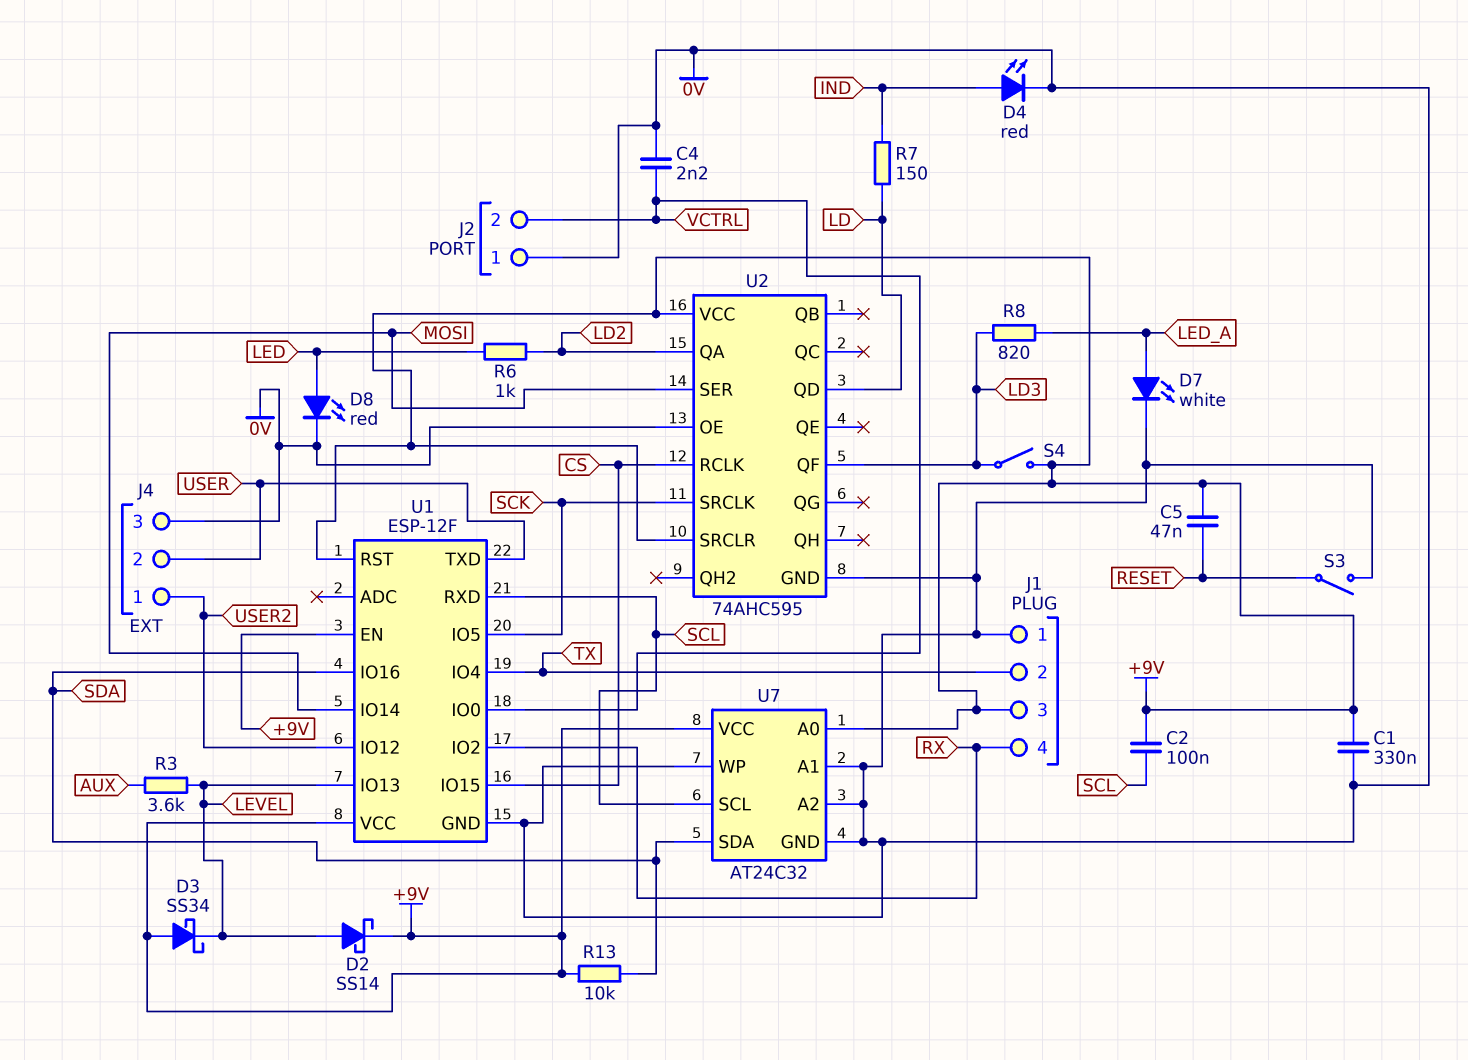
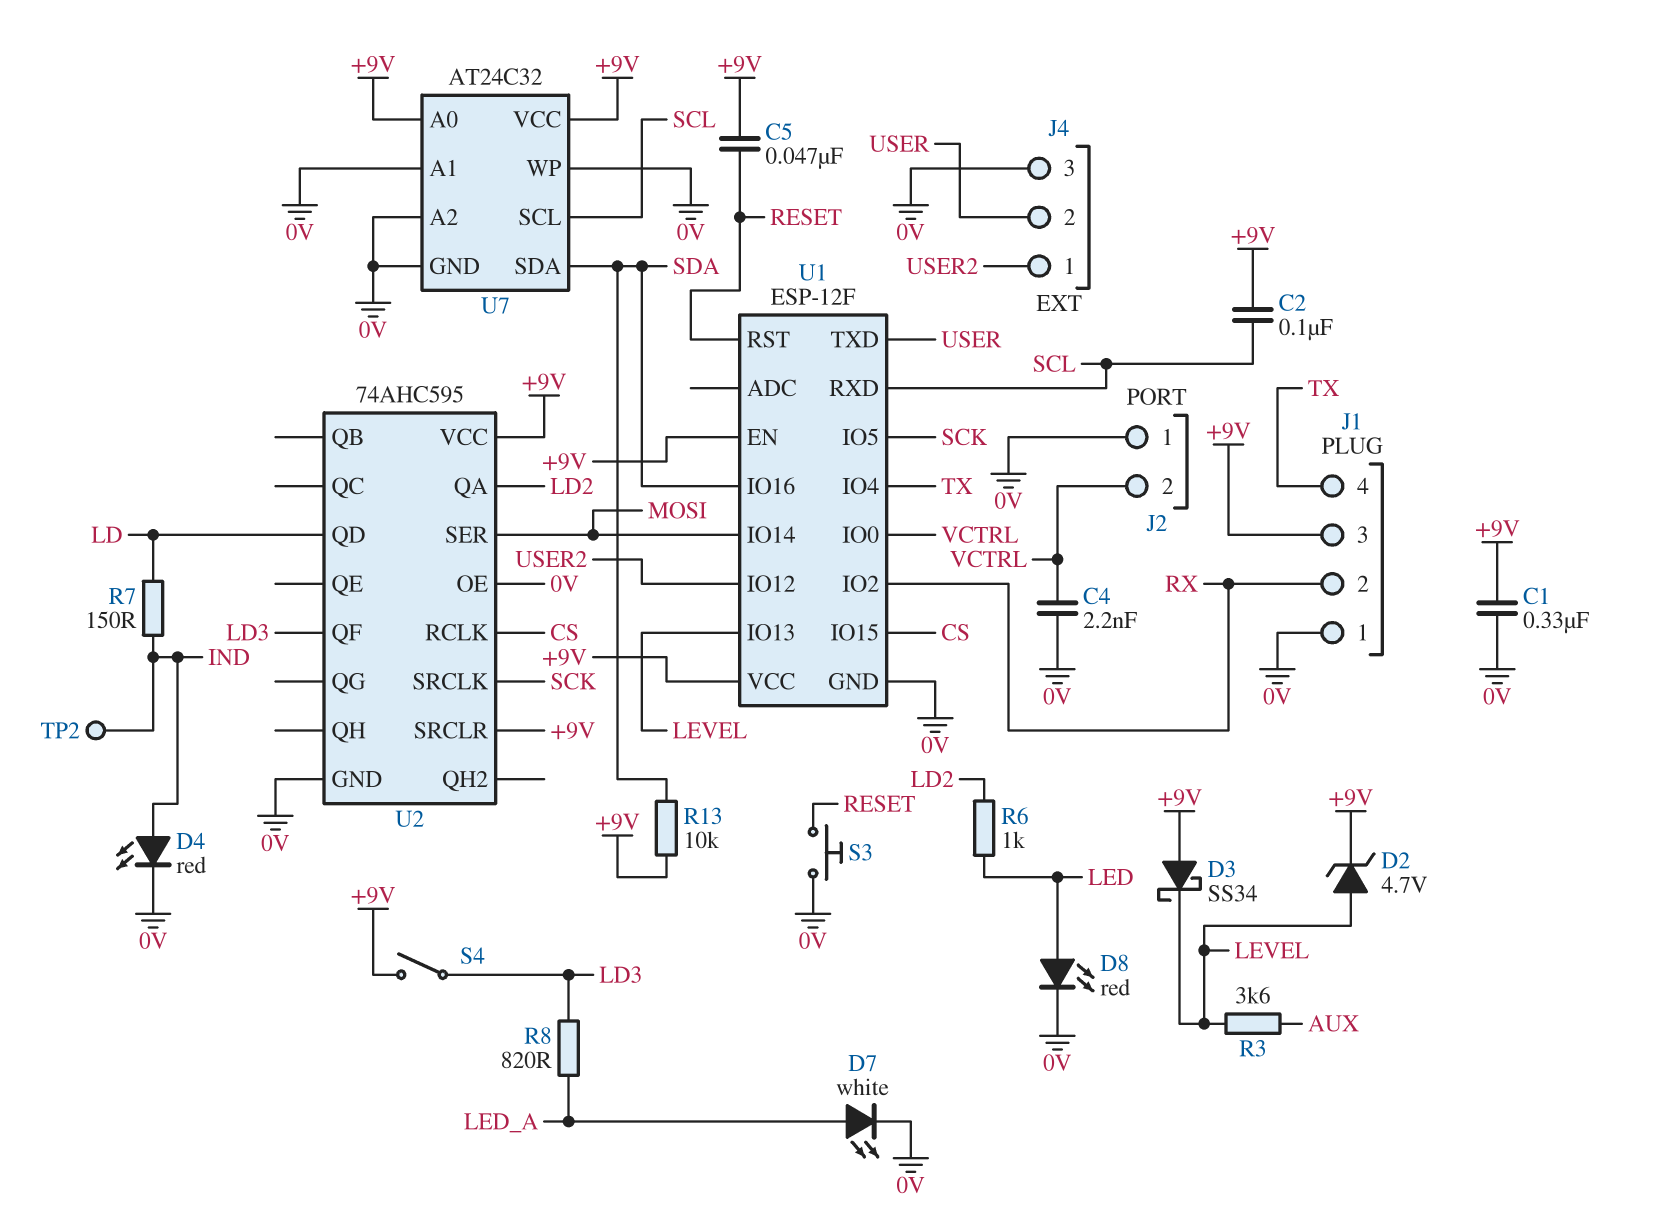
D2: schottky SS14 (A LEVEL, K +9V) -> zener 4.7V (A LEVEL, K +9V)
J1 pin 2: TX -> RX
J1 pin 4: RX -> TX
S3: switch (0V, RESET) -> button (0V, RESET)
TP2: none -> test point (IND)
U1 pin RST: +9V -> RESET

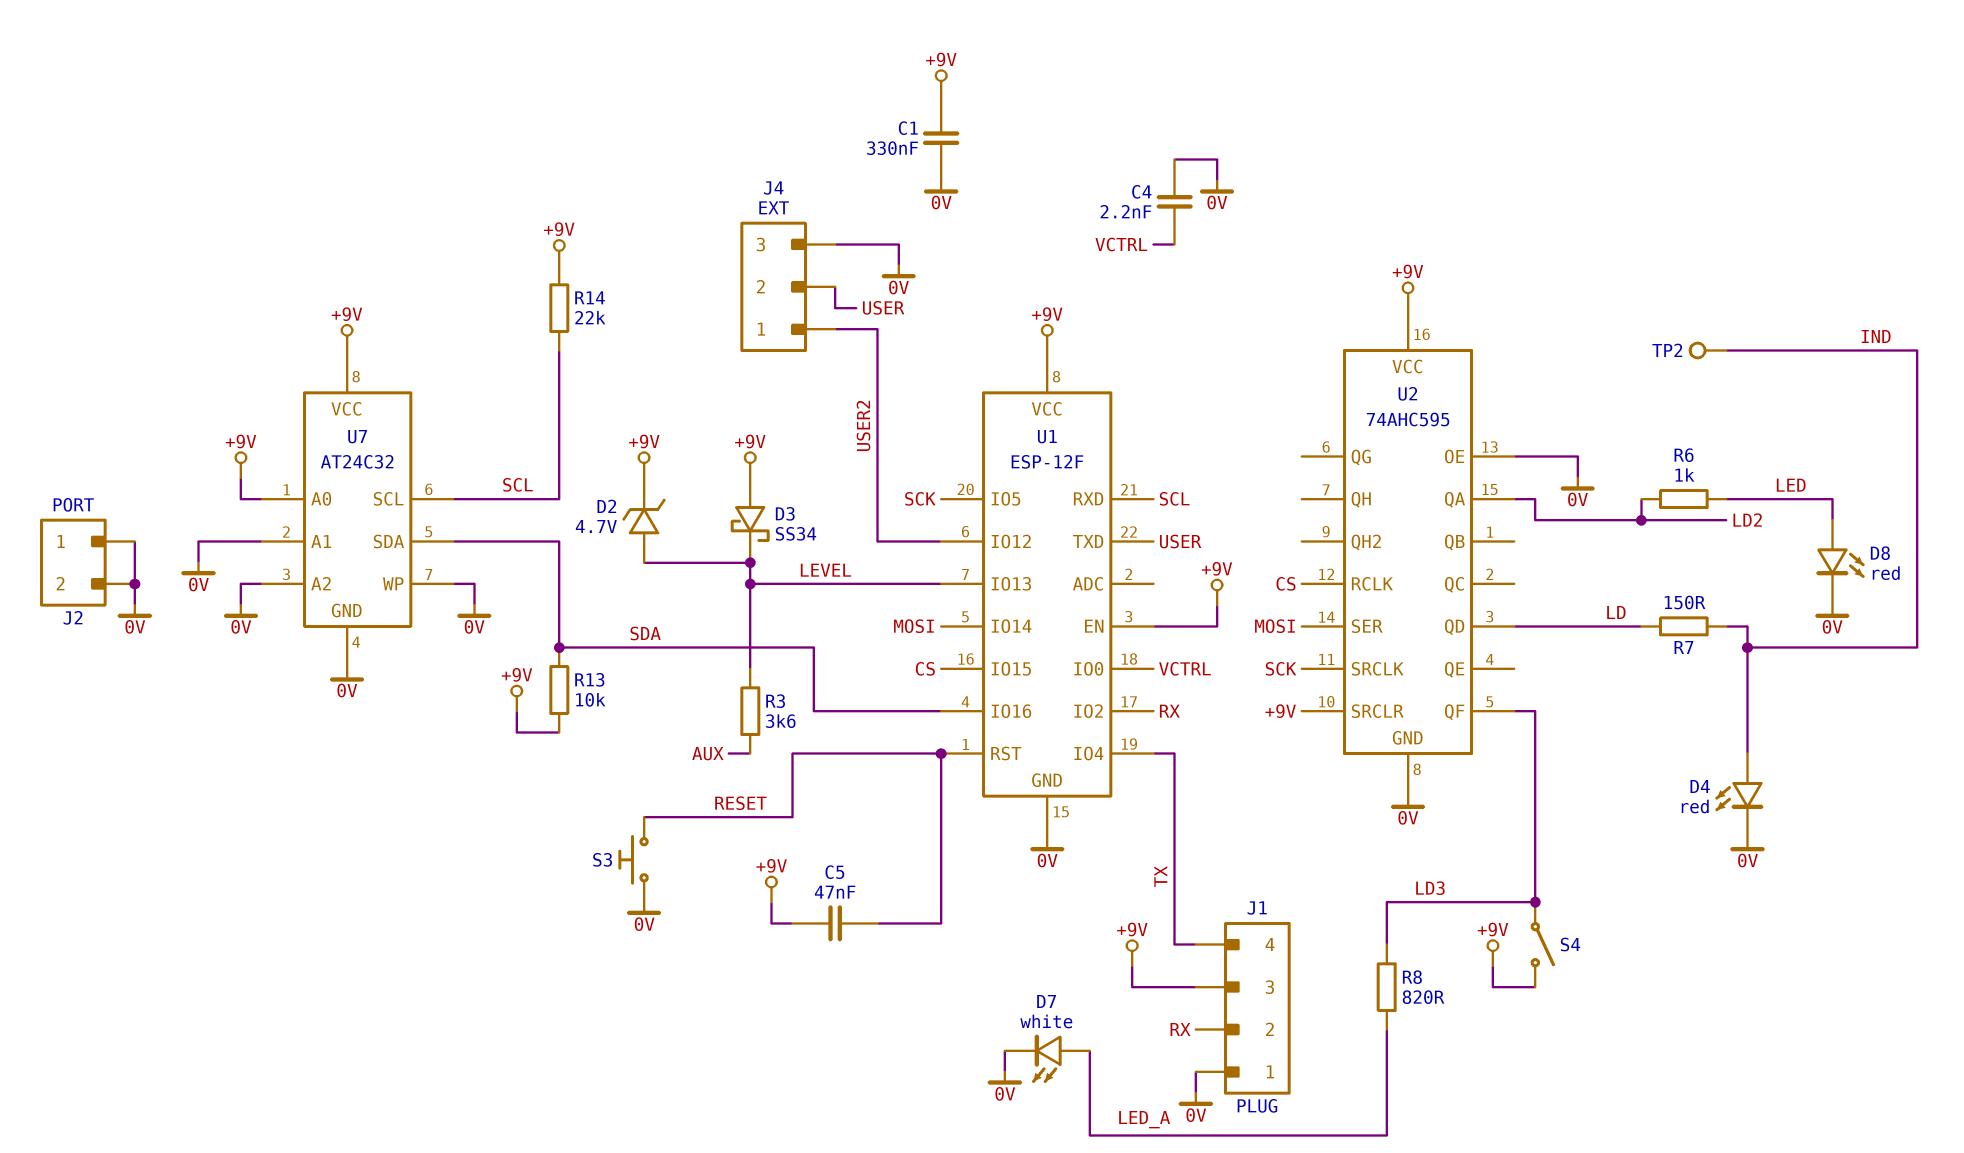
C2: 100nF (+9V, SCL) -> none
J2 pin 2: VCTRL -> 0V
R14: none -> 22k (+9V, SCL)

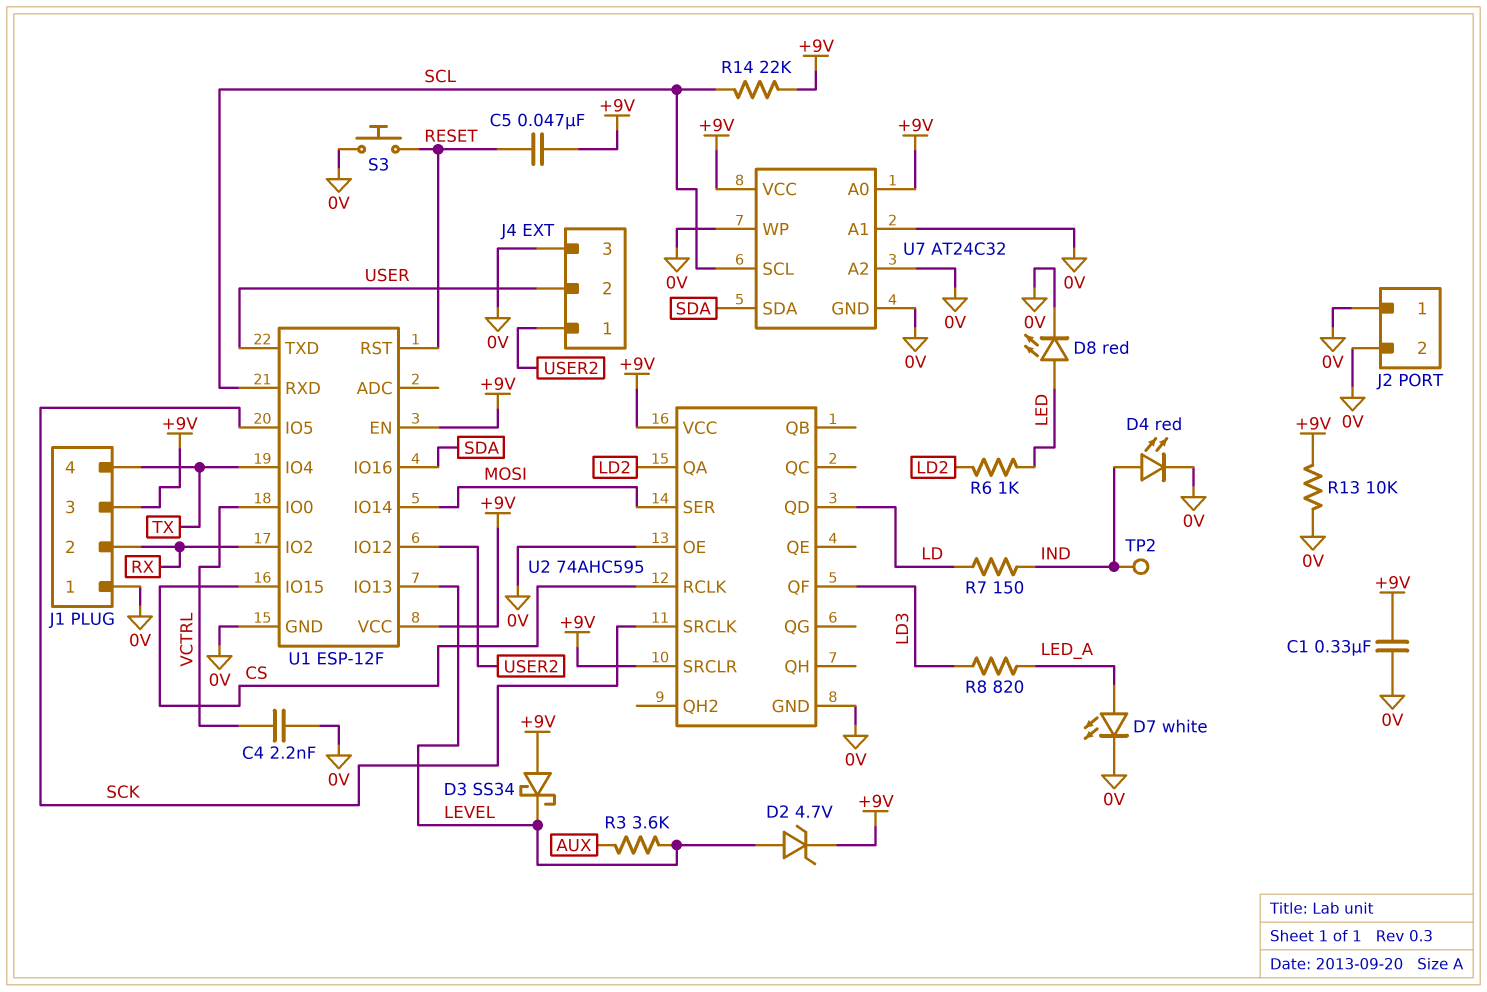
R13: 10k (+9V, SDA) -> 10k (+9V, 0V)
S4: switch (+9V, LD3) -> none

